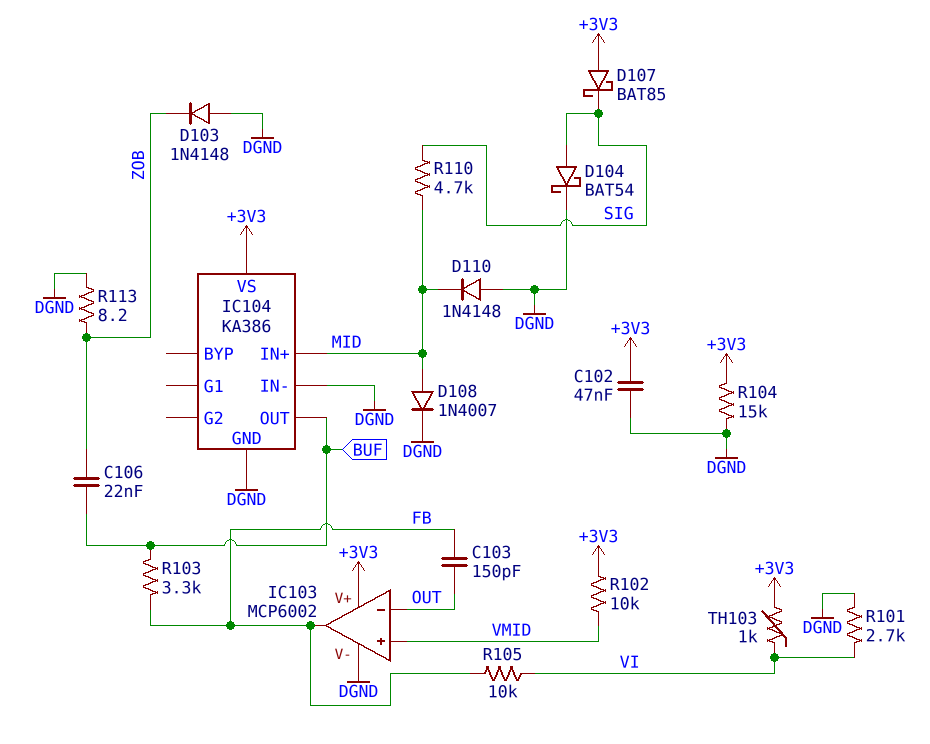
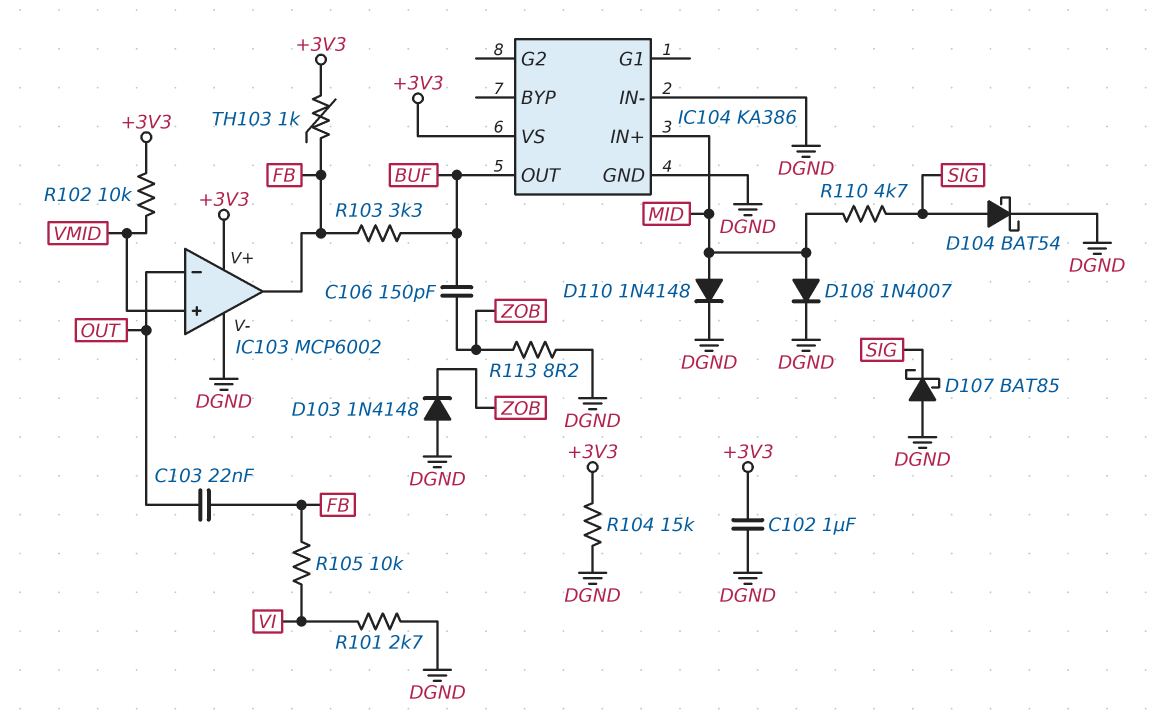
C102: 47nF (+3V3, DGND) -> 1uF (+3V3, DGND)
C103: 150pF (FB, OUT) -> 22nF (FB, OUT)
C106: 22nF (BUF, ZOB) -> 150pF (BUF, ZOB)
D107: schottky BAT85 (A +3V3, K SIG) -> schottky BAT85 (A DGND, K SIG)
D110: diode 1N4148 (A DGND, K MID) -> diode 1N4148 (A MID, K DGND)
TH103: 1k (+3V3, VI) -> 1k (+3V3, FB)

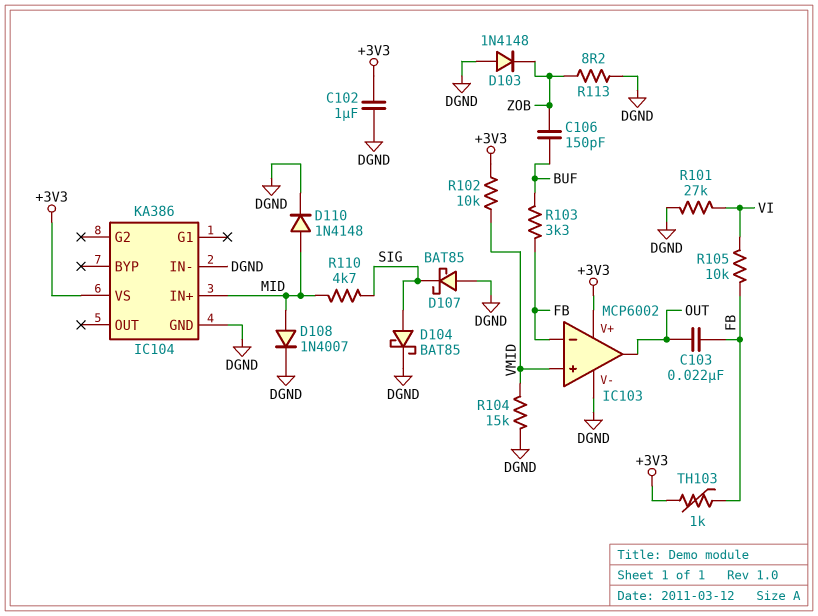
D104: schottky BAT54 (A SIG, K DGND) -> schottky BAT85 (A SIG, K DGND)
IC103 pin in-: OUT -> FB
IC103 pin out: FB -> OUT
IC104 pin OUT: BUF -> none
R101: 2.7k (DGND, VI) -> 27k (DGND, VI)
R104: 15k (+3V3, DGND) -> 15k (DGND, VMID)

